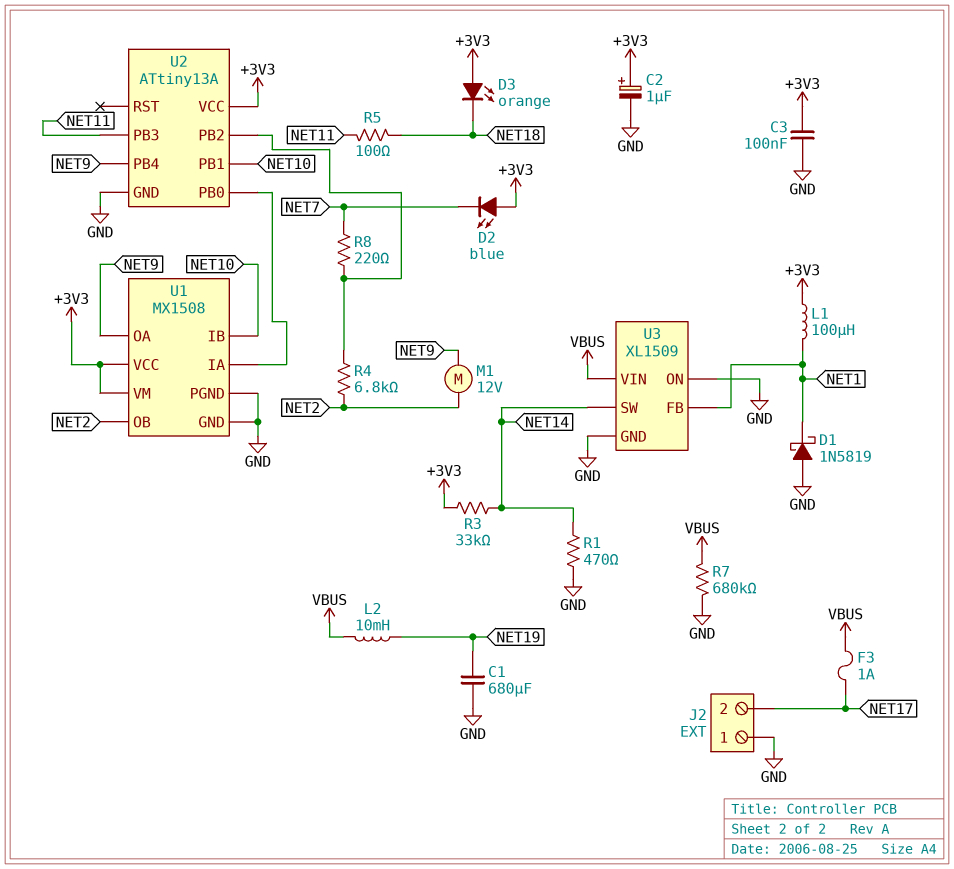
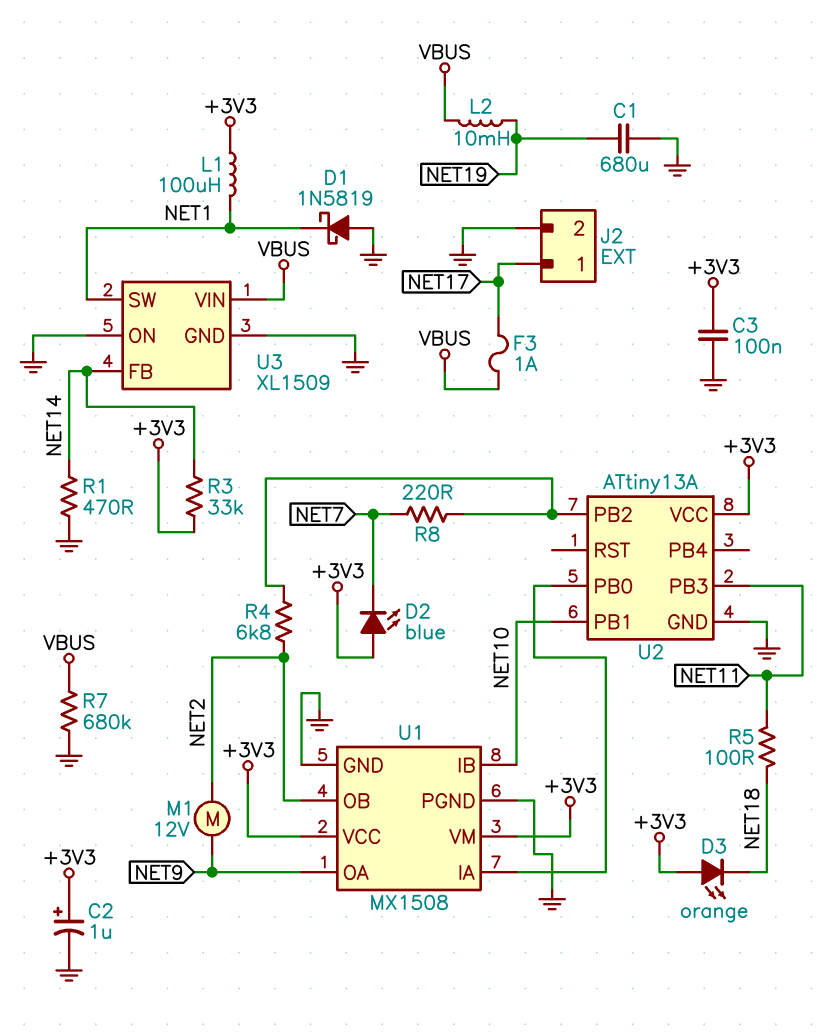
J2 pin 1: GND -> NET17
J2 pin 2: NET17 -> GND
U2 pin PB4: NET9 -> none
U3 pin FB: NET1 -> NET14
U3 pin SW: NET14 -> NET1

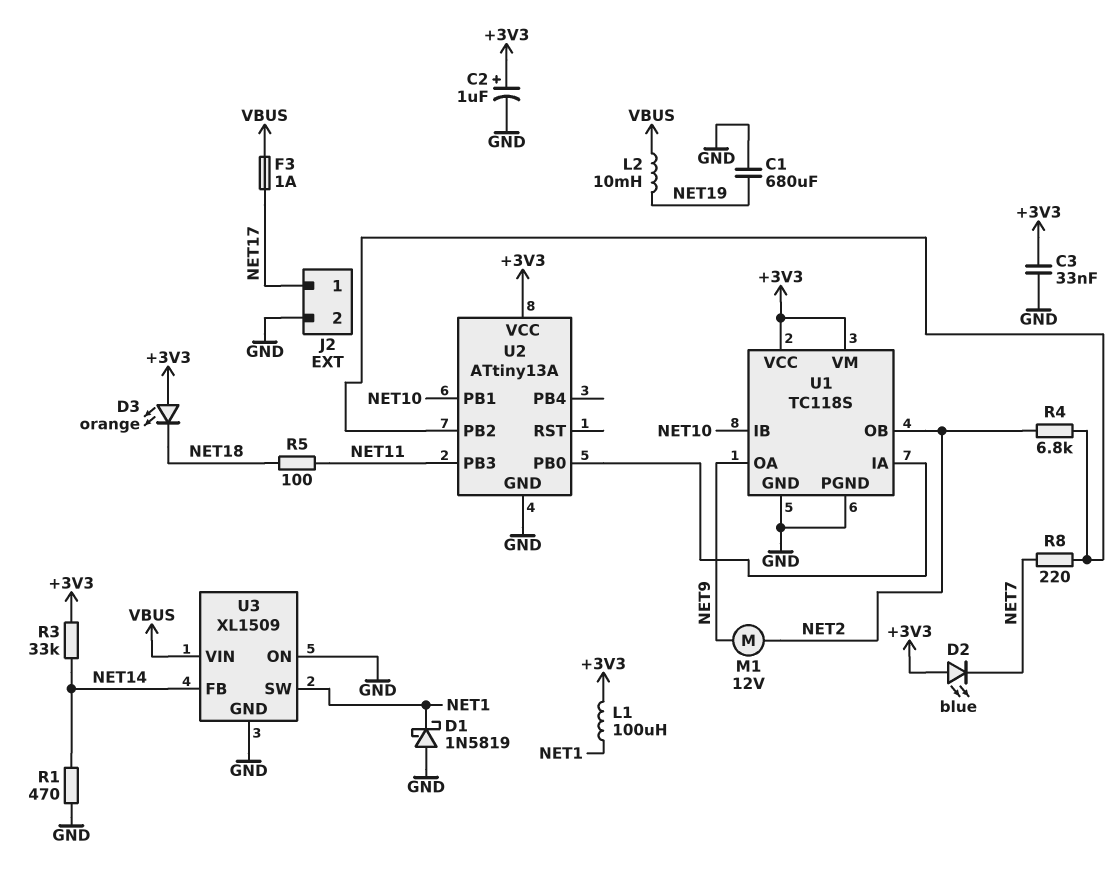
C3: 100nF (+3V3, GND) -> 33nF (+3V3, GND)
R7: 680k (GND, VBUS) -> none
U1: MX1508 -> TC118S

